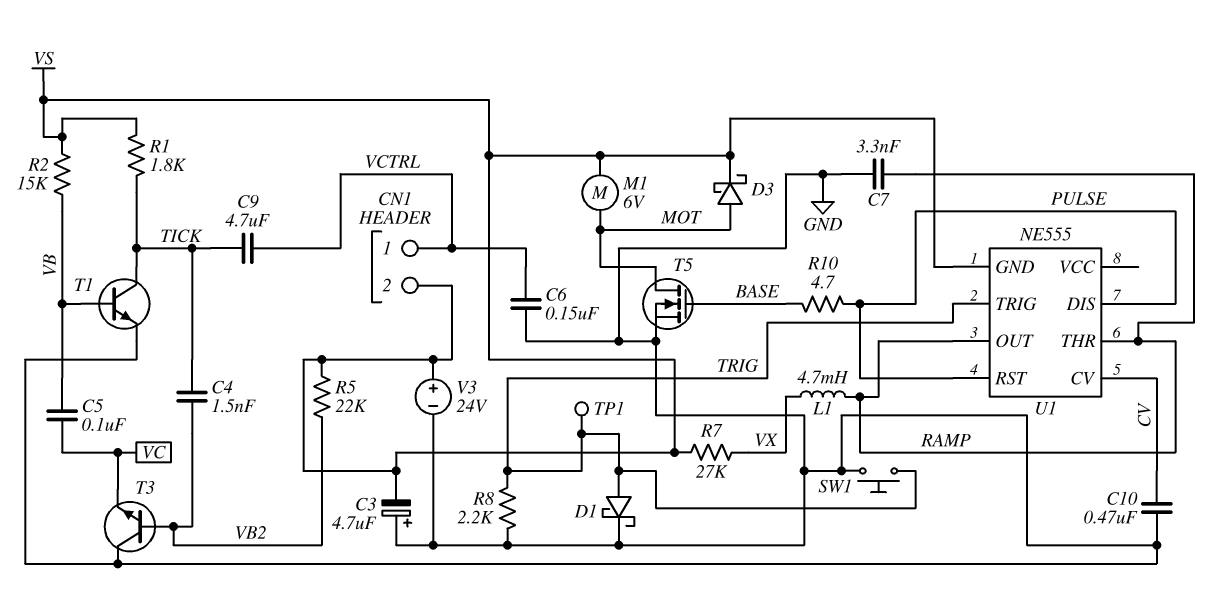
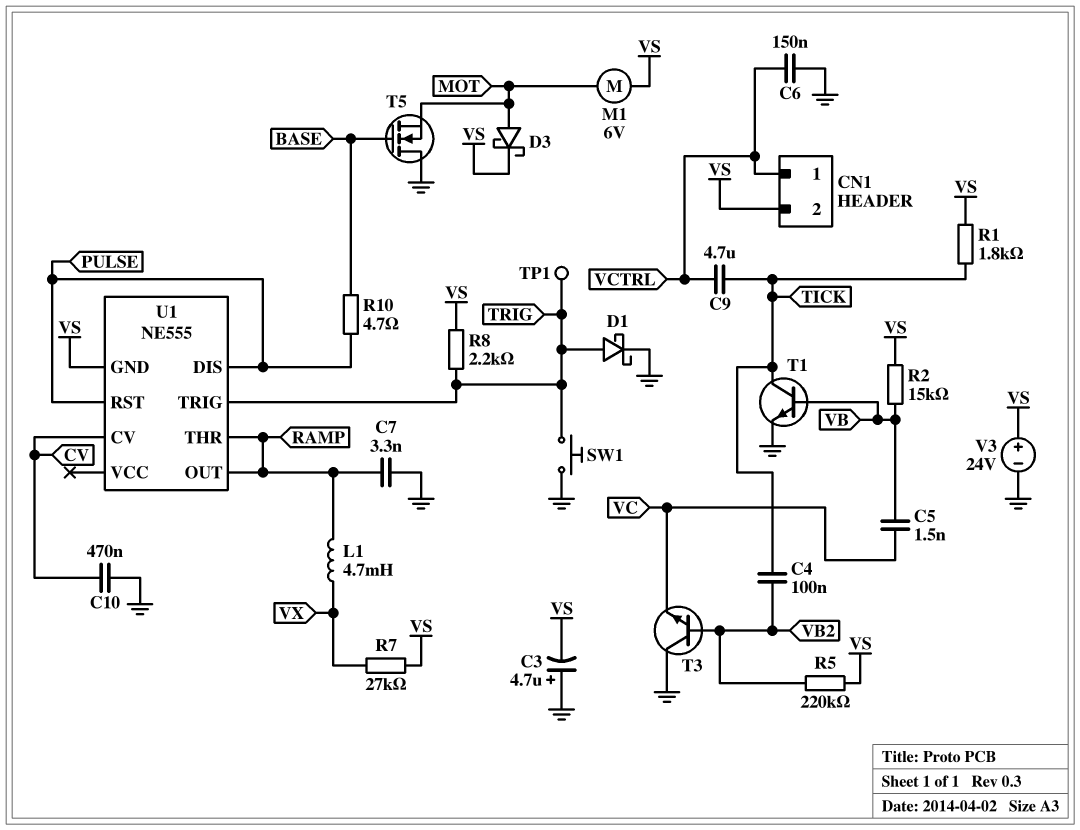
C4: 1.5nF (TICK, VB2) -> 100nF (TICK, VB2)
C5: 100nF (VB, VC) -> 1.5nF (VB, VC)
R5: 22k (VB2, VS) -> 220k (VB2, VS)
R8: 2.2k (GND, TRIG) -> 2.2k (TRIG, VS)
T5: NMOS (G BASE, D MOT, S GND) -> NMOS (G BASE, D GND, S MOT)

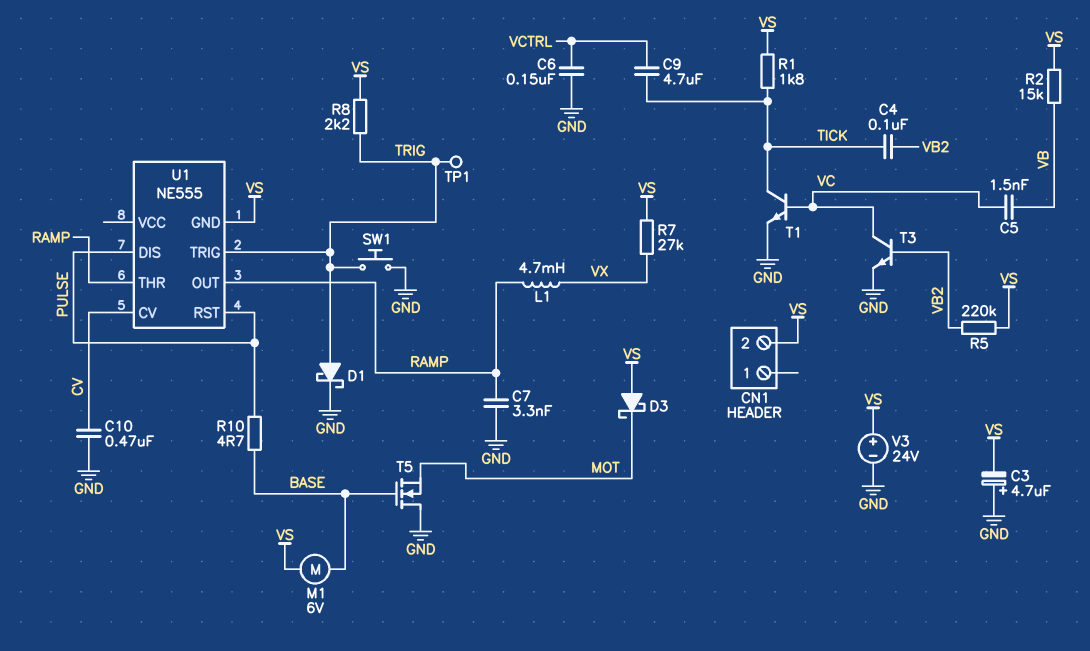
CN1 pin 1: VCTRL -> none
D3: schottky (A MOT, K VS) -> schottky (A VS, K MOT)
M1: motor 6V (MOT, VS) -> motor 6V (BASE, VS)
T1: NPN (B VB, C TICK, E GND) -> NPN (B VC, C TICK, E GND)
T3: NPN (B VB2, C GND, E VC) -> NPN (B VB2, C VC, E GND)

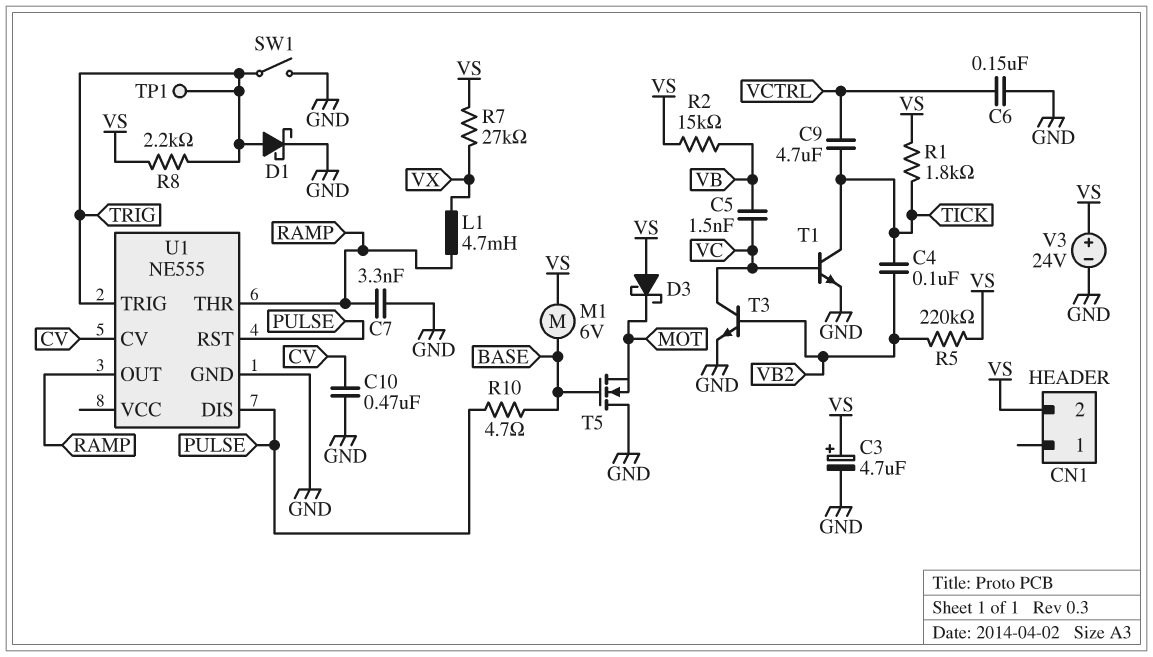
C3: 4.7uF (plus GND, minus VS) -> 4.7uF (plus VS, minus GND)
SW1: button (GND, TRIG) -> switch (GND, TRIG)
U1 pin GND: VS -> GND

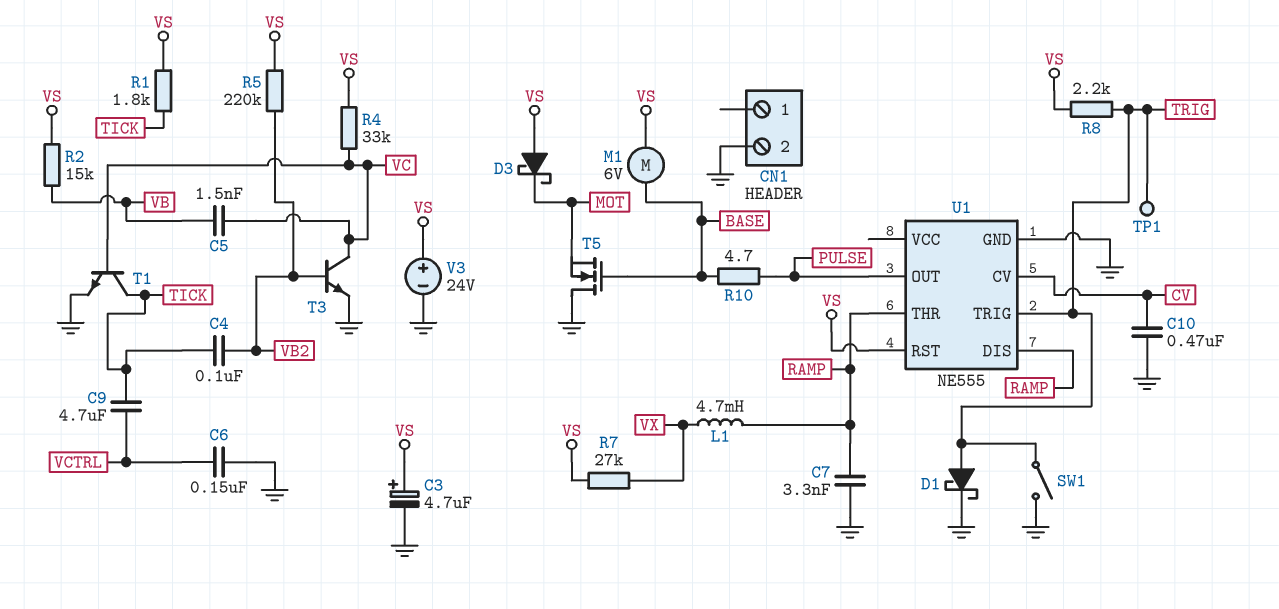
CN1 pin 2: VS -> GND
R4: none -> 33k (VC, VS)
U1 pin DIS: PULSE -> RAMP
U1 pin OUT: RAMP -> PULSE
U1 pin RST: PULSE -> VS

